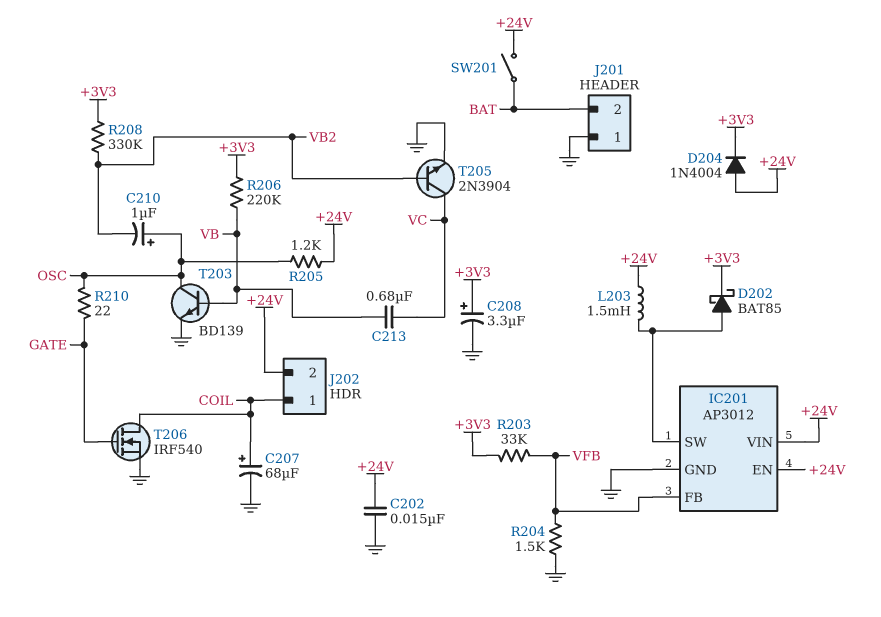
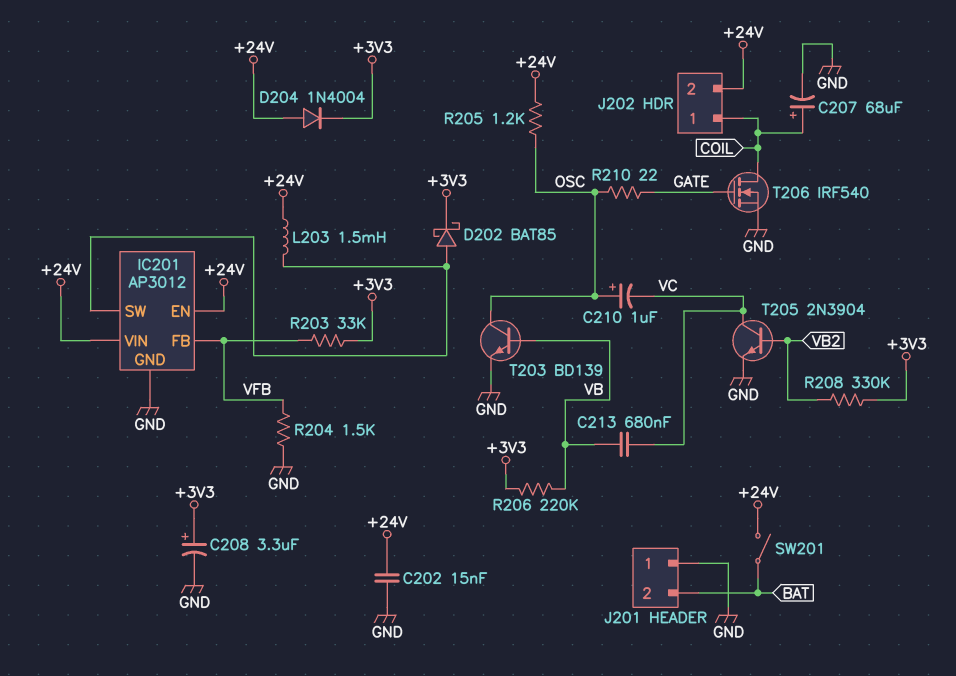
C210: 1uF (plus OSC, minus VB2) -> 1uF (plus OSC, minus VC)

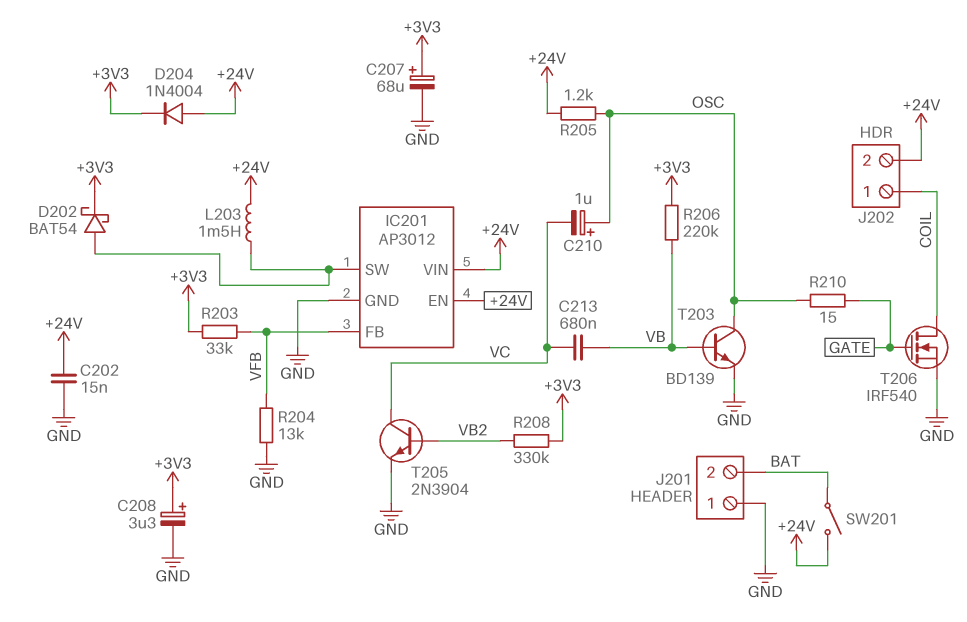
C207: 68uF (plus COIL, minus GND) -> 68uF (plus +3V3, minus GND)
D202: schottky BAT85 (A IC201/SW, K +3V3) -> schottky BAT54 (A IC201/SW, K +3V3)
R204: 1.5k (GND, VFB) -> 13k (GND, VFB)
R210: 22 (GATE, OSC) -> 15 (GATE, OSC)

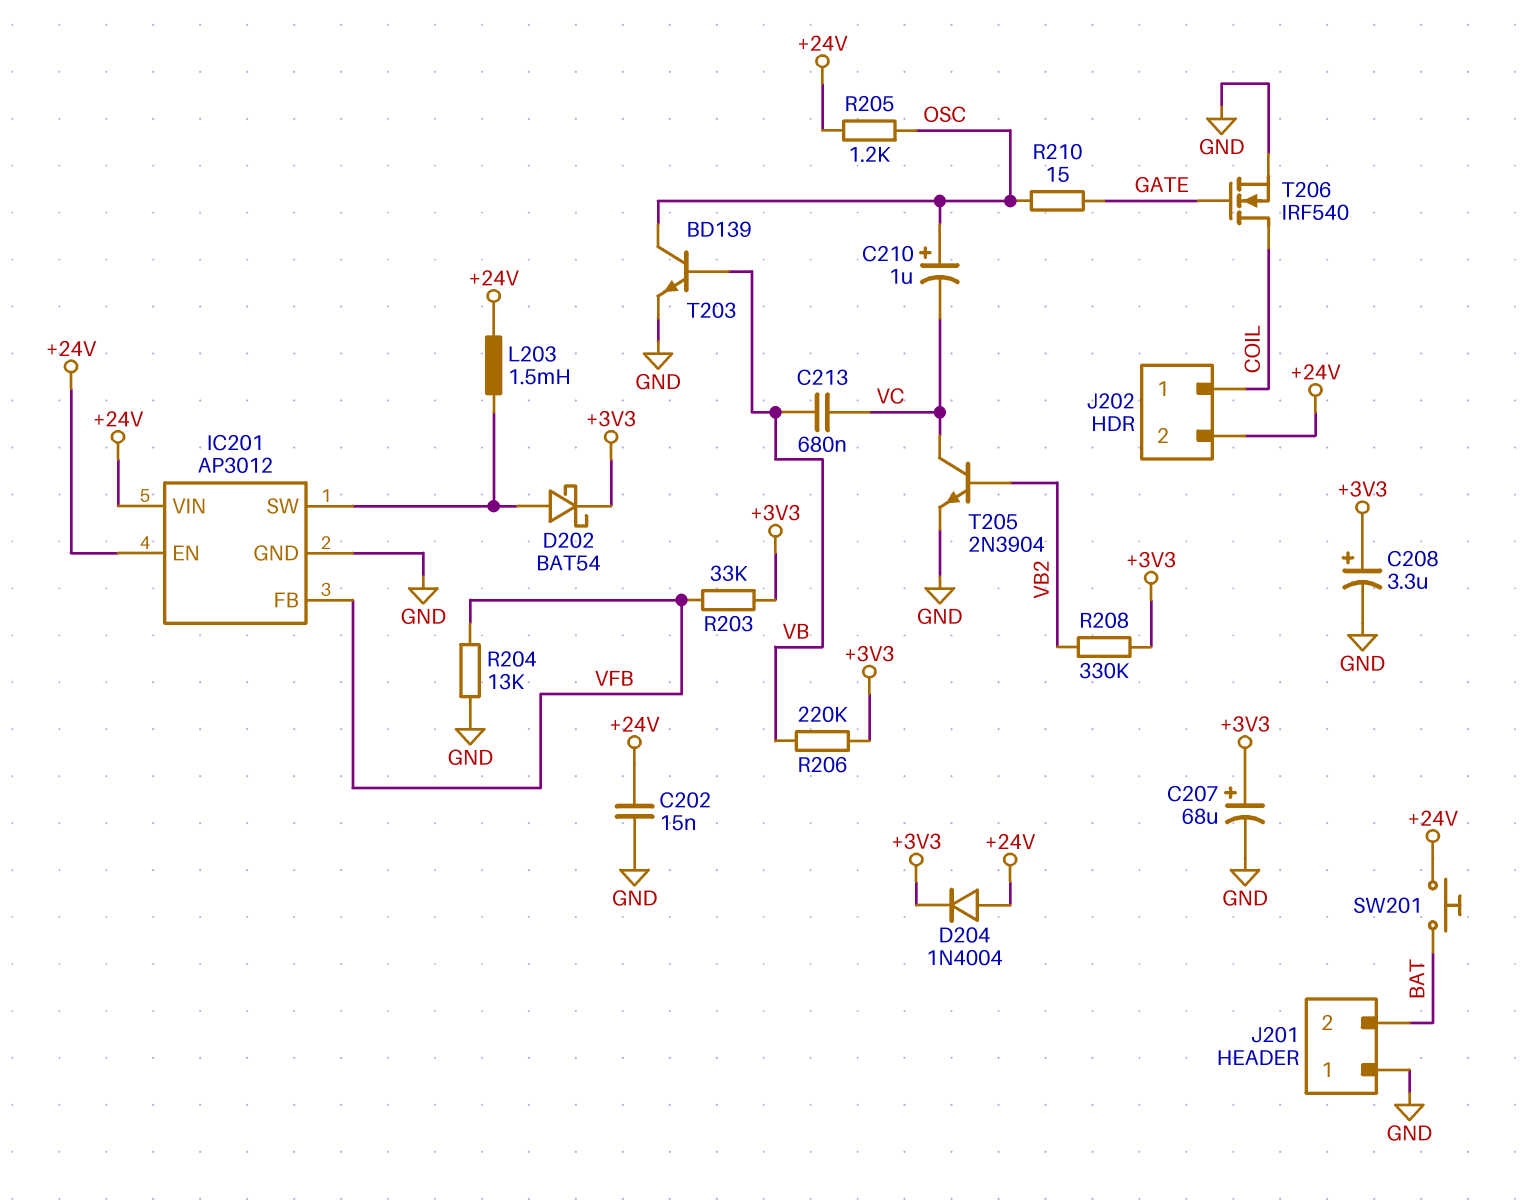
SW201: switch (+24V, BAT) -> button (+24V, BAT)

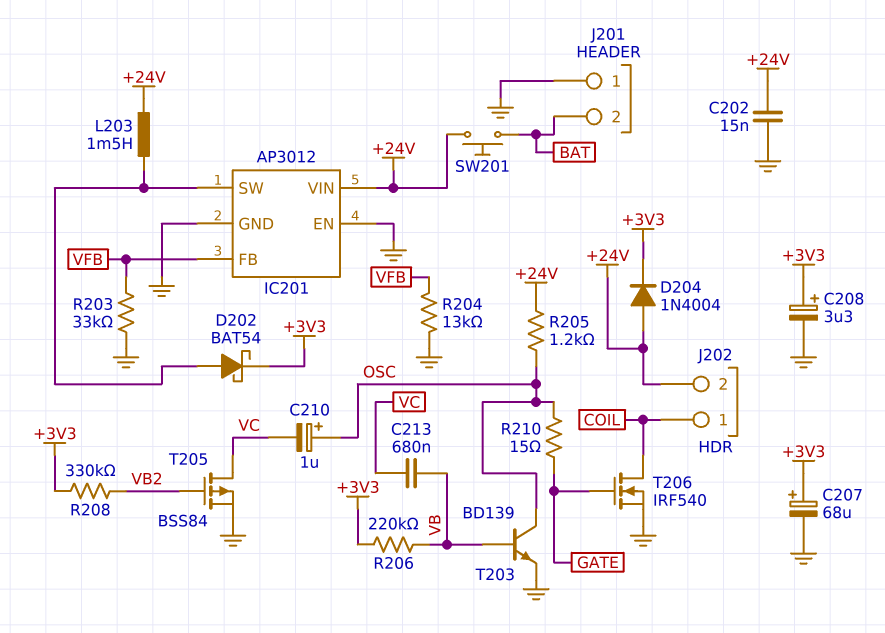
IC201 pin EN: +24V -> GND
R203: 33k (+3V3, VFB) -> 33k (GND, VFB)
T205: NPN 2N3904 (B VB2, C VC, E GND) -> PMOS BSS84 (G VB2, D VC, S GND)

